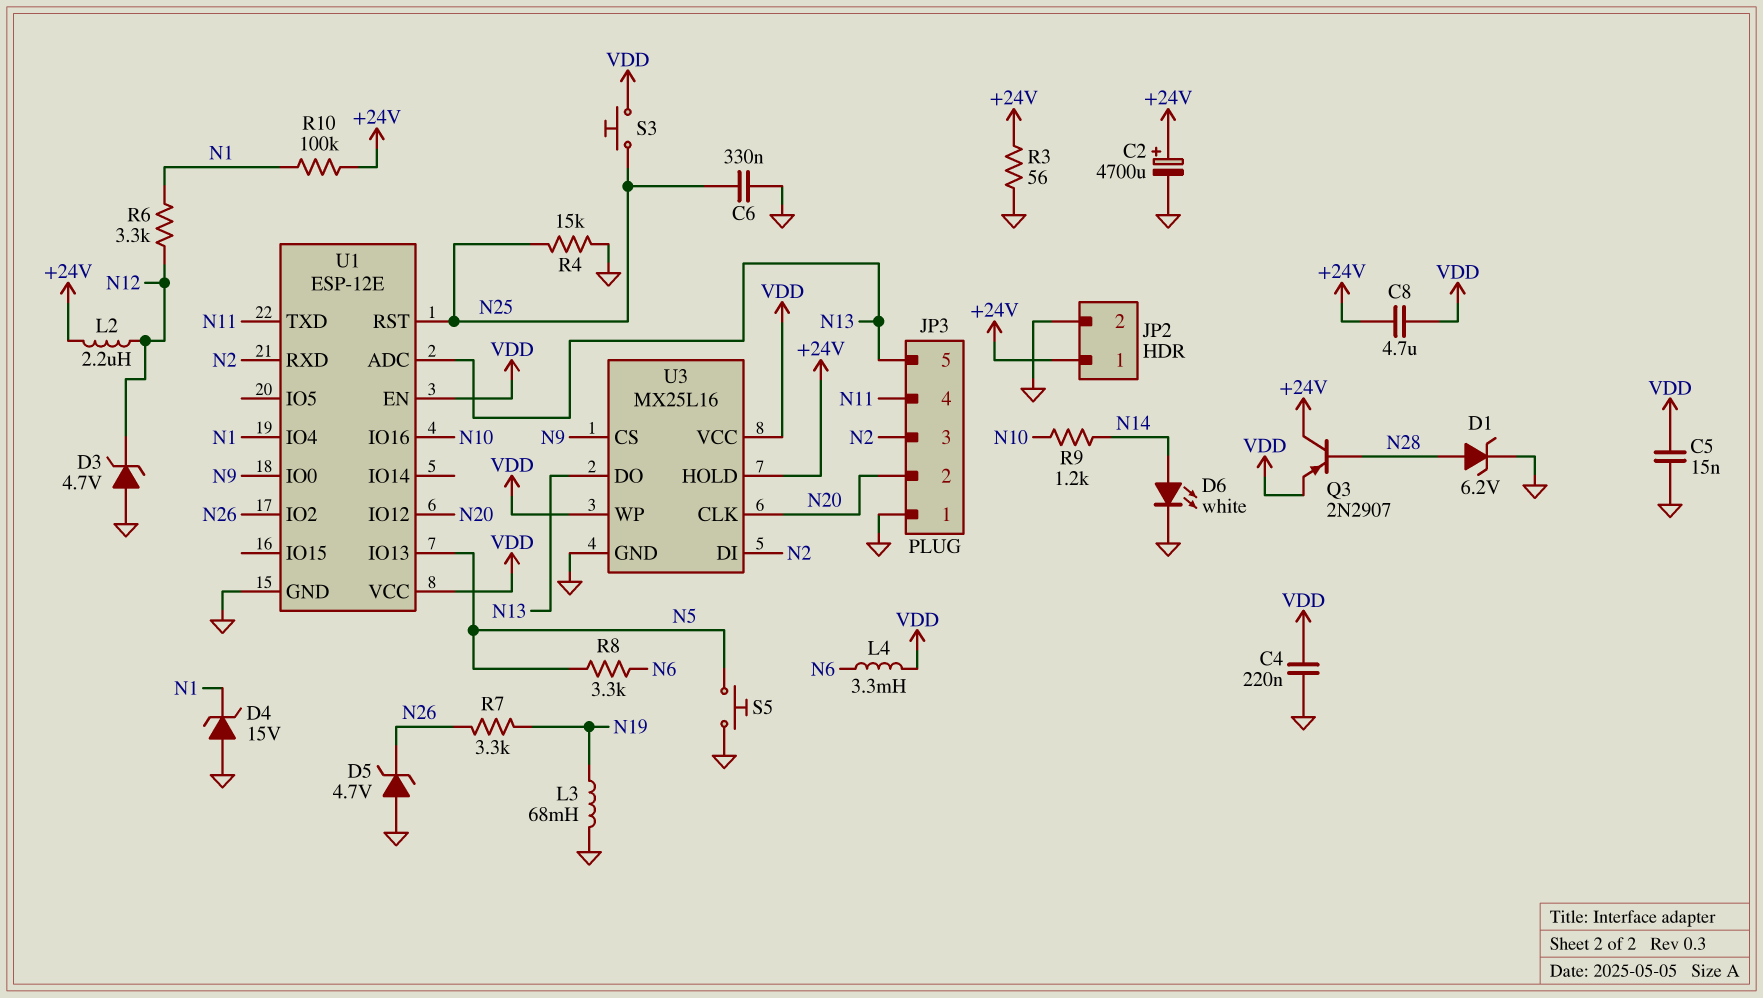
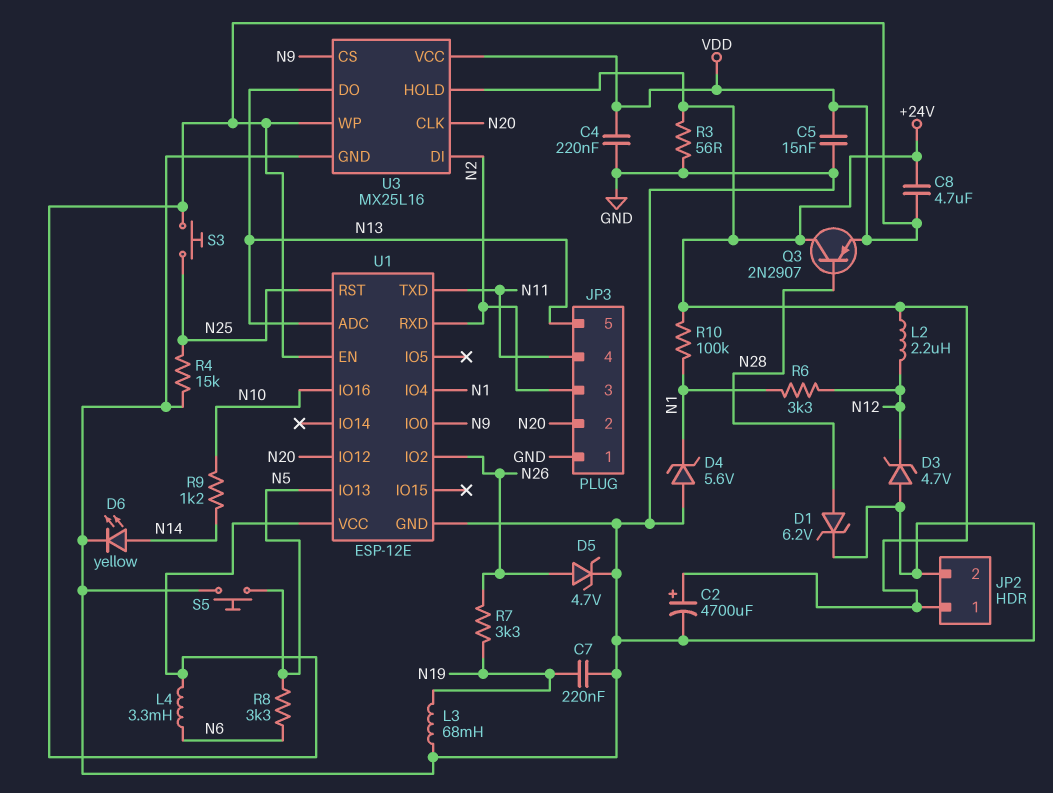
C6: 330nF (GND, N25) -> none
C7: none -> 220nF (GND, N19)
D4: zener 15V (A GND, K N1) -> zener 5.6V (A GND, K N1)
D5: zener 4.7V (A GND, K N26) -> zener 4.7V (A N26, K GND)
D6: LED white (A N14, K GND) -> LED yellow (A N14, K GND)

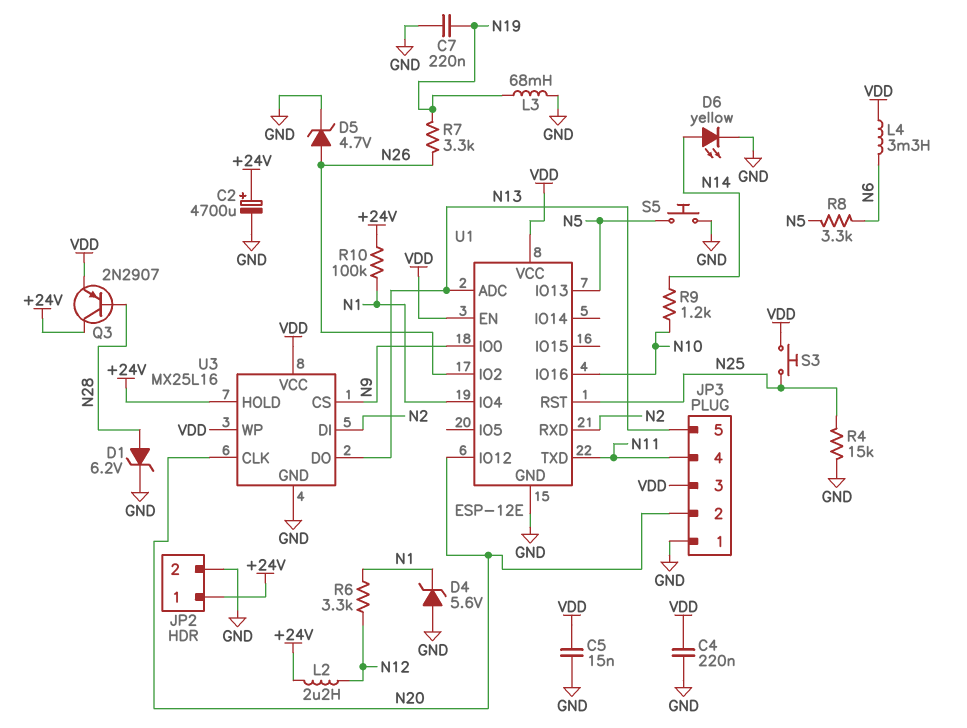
C8: 4.7uF (+24V, VDD) -> none
D3: zener 4.7V (A GND, K N12) -> none
JP3 pin 3: N2 -> VDD
R3: 56 (+24V, GND) -> none

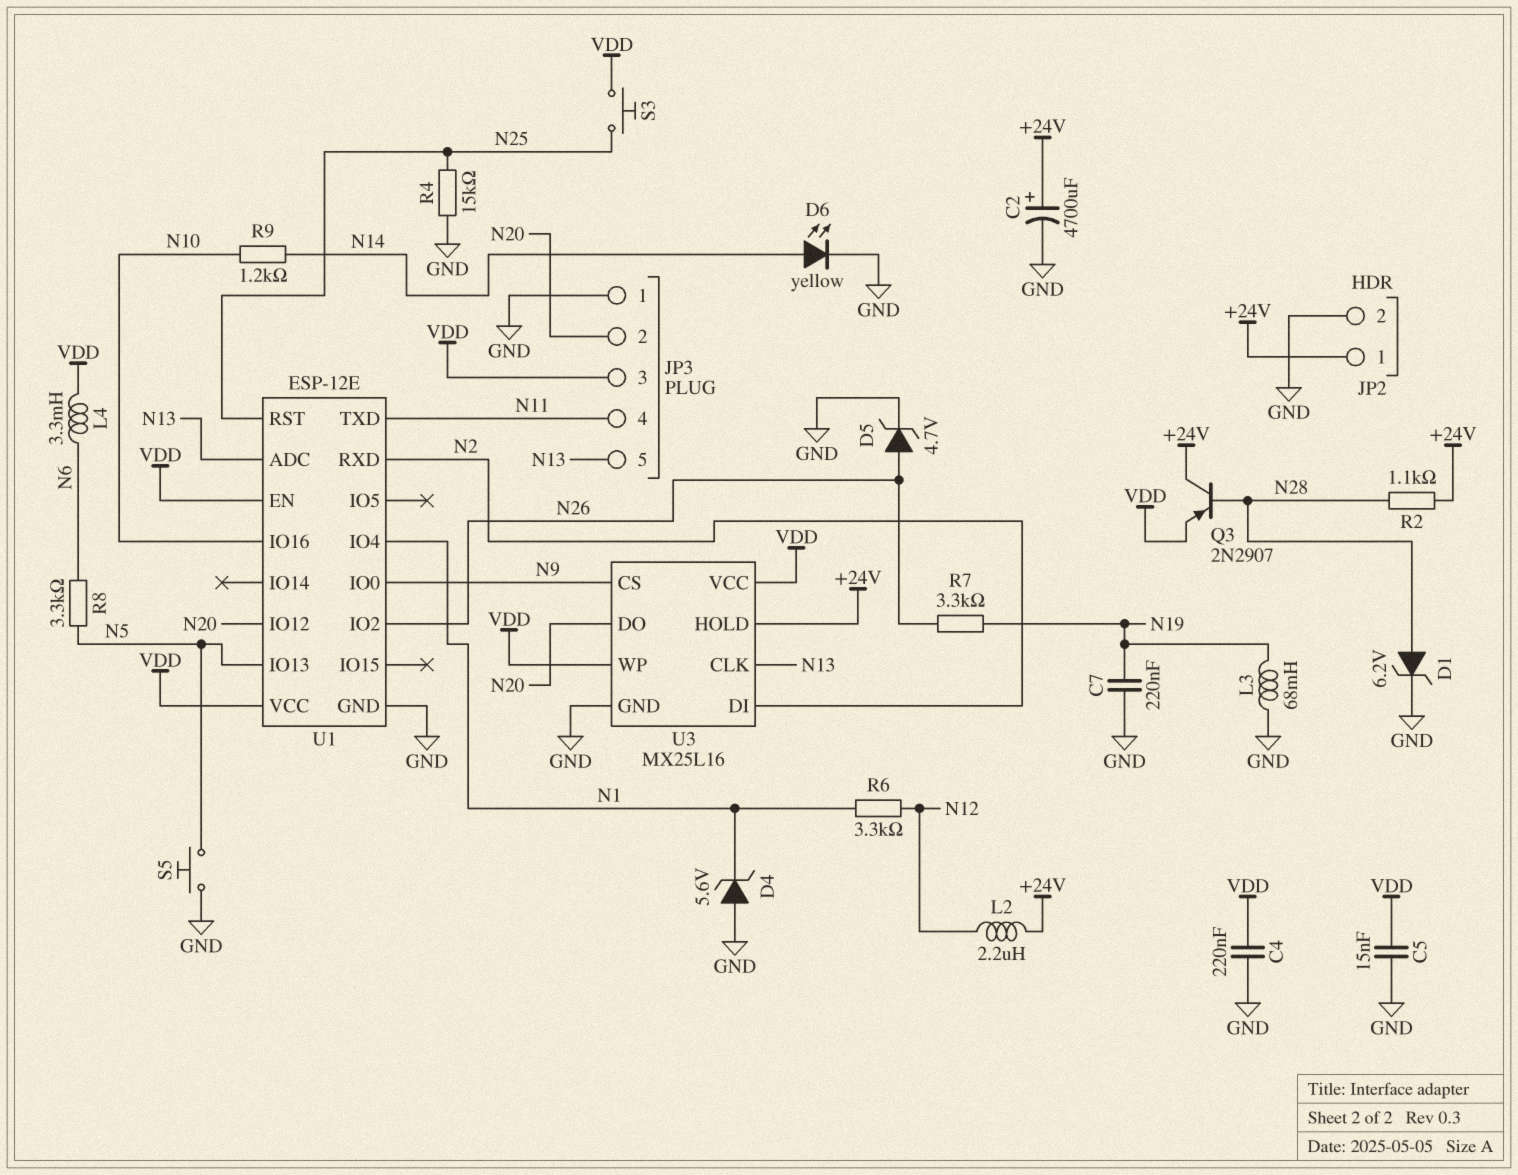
R2: none -> 1.1k (+24V, N28)
R10: 100k (+24V, N1) -> none
U3 pin CLK: N20 -> N13
U3 pin DO: N13 -> N20

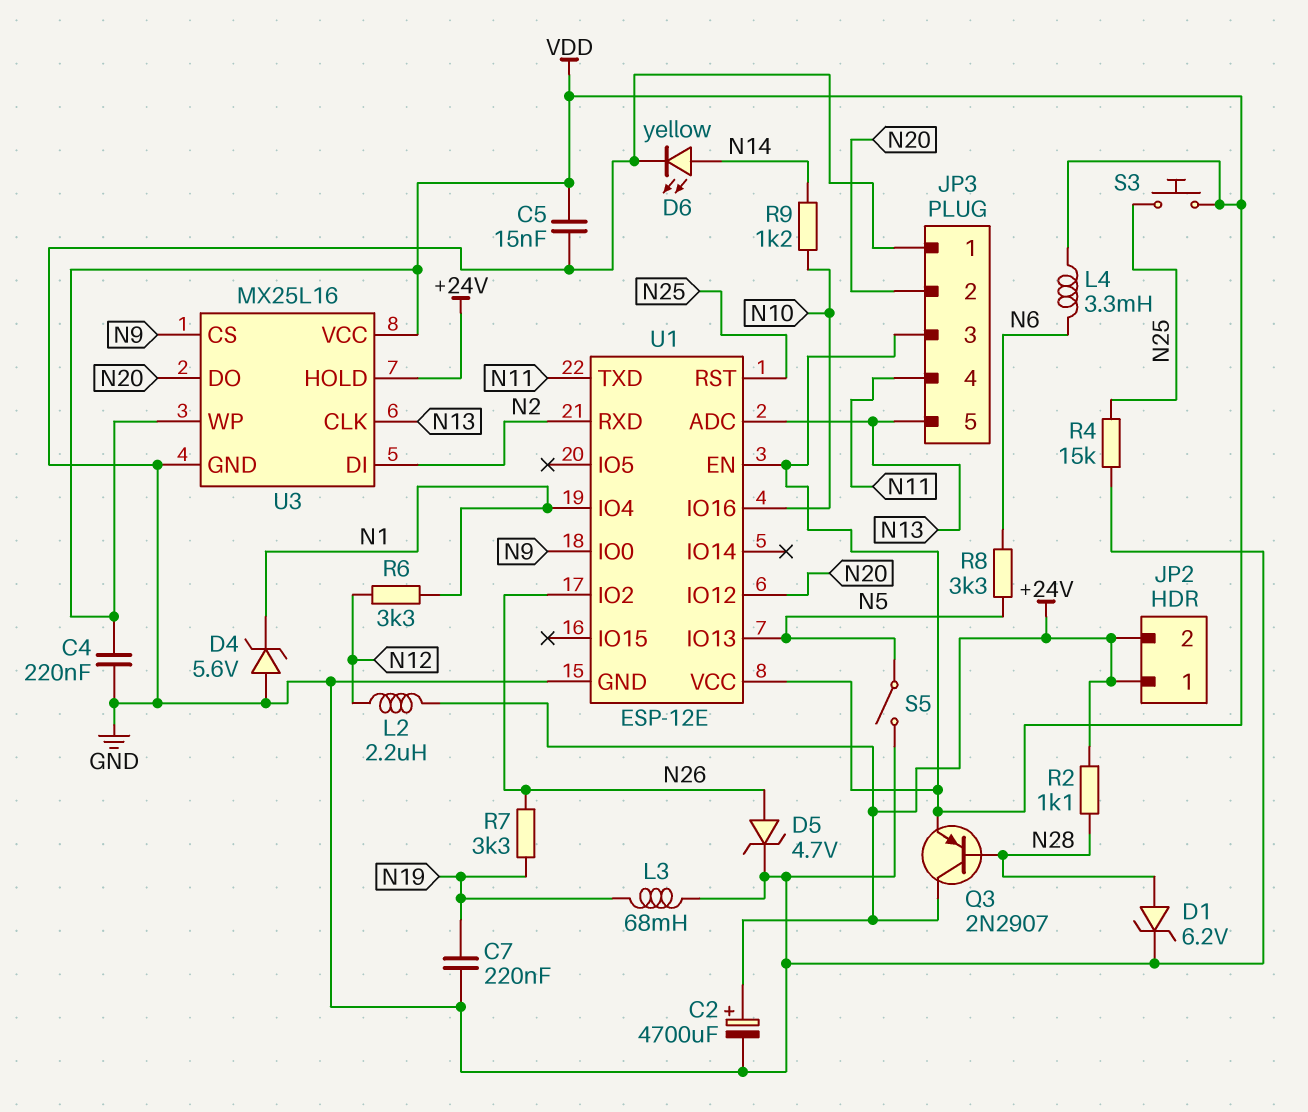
JP2 pin 2: GND -> +24V
S5: button (GND, N5) -> switch (GND, N5)

